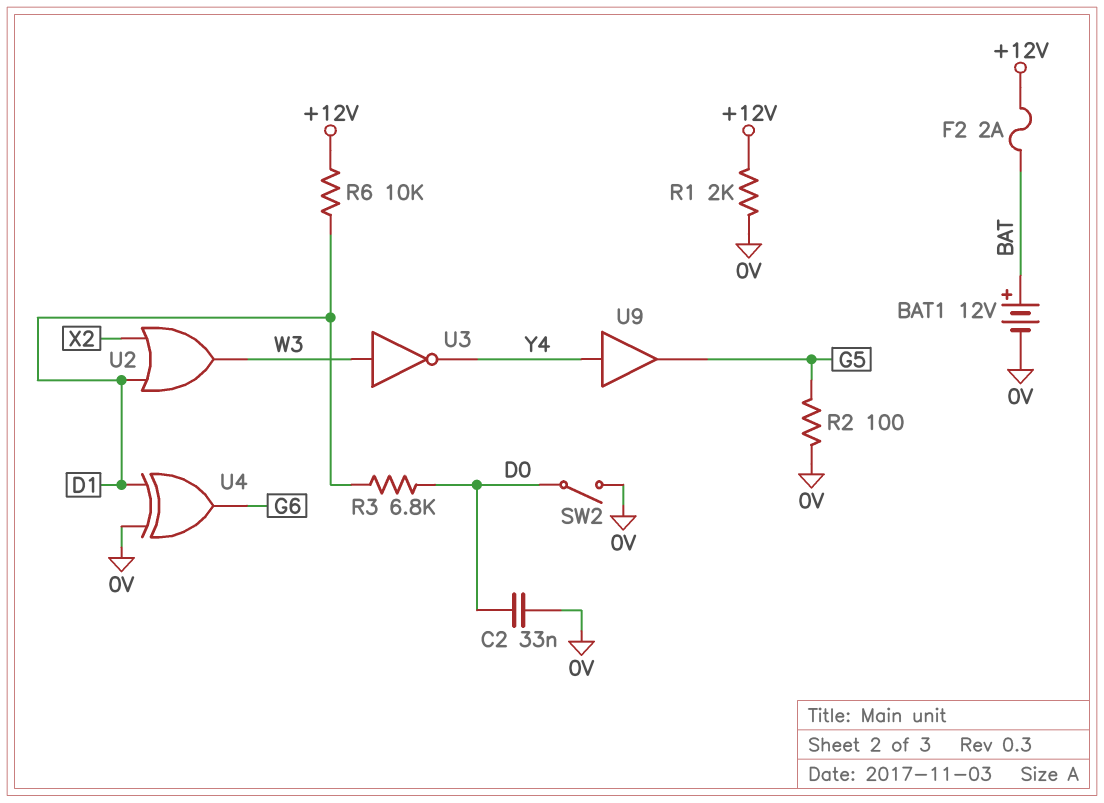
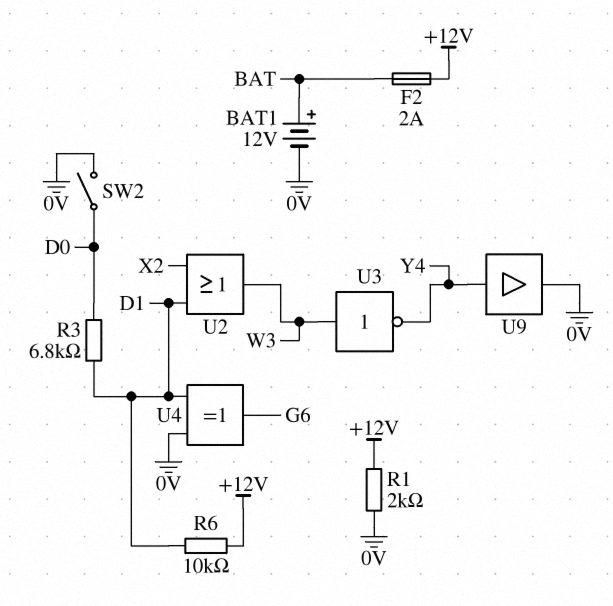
C2: 33nF (0V, D0) -> none
R2: 100 (0V, G5) -> none
U9: buffer (in Y4, out G5) -> buffer (in Y4, out 0V)

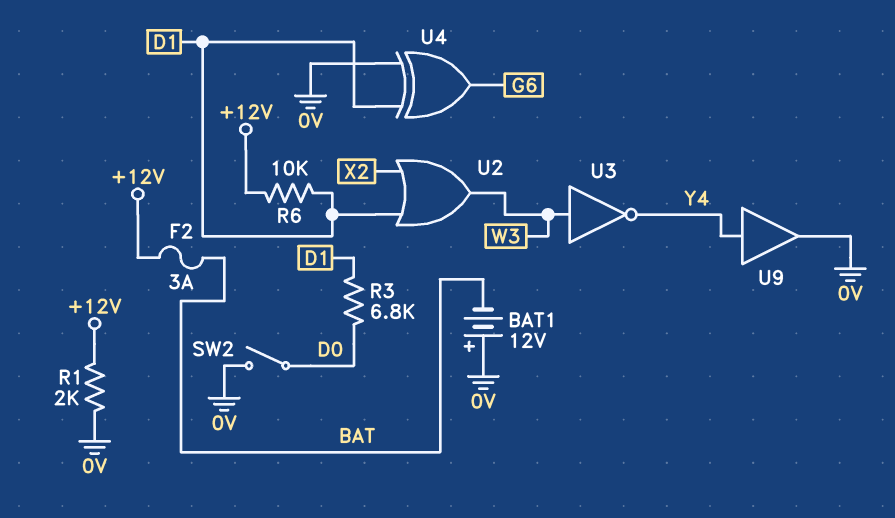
BAT1: 12V (plus BAT, minus 0V) -> 12V (plus 0V, minus BAT)
F2: 2A (+12V, BAT) -> 3A (+12V, BAT)

